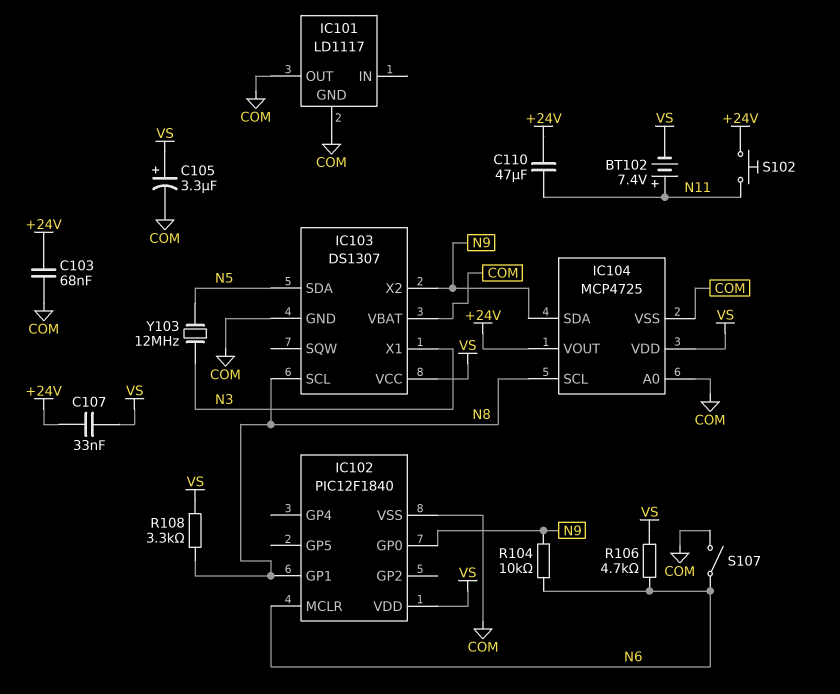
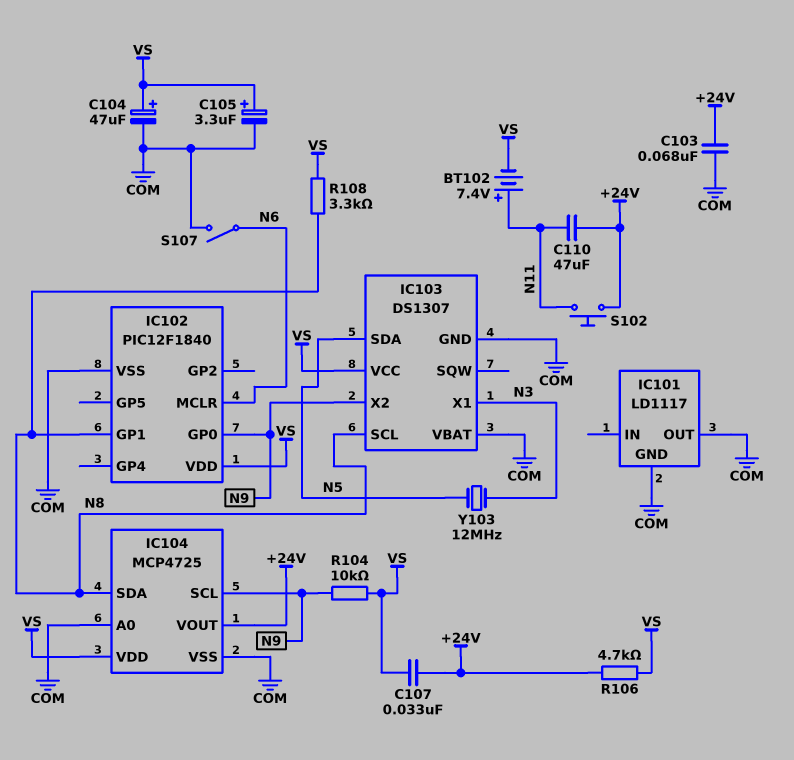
C104: none -> 47uF (plus VS, minus COM)
IC104 pin SCL: N8 -> N9
IC104 pin SDA: N9 -> N8
R104: 10k (N6, N9) -> 10k (N9, VS)
R106: 4.7k (N6, VS) -> 4.7k (+24V, VS)

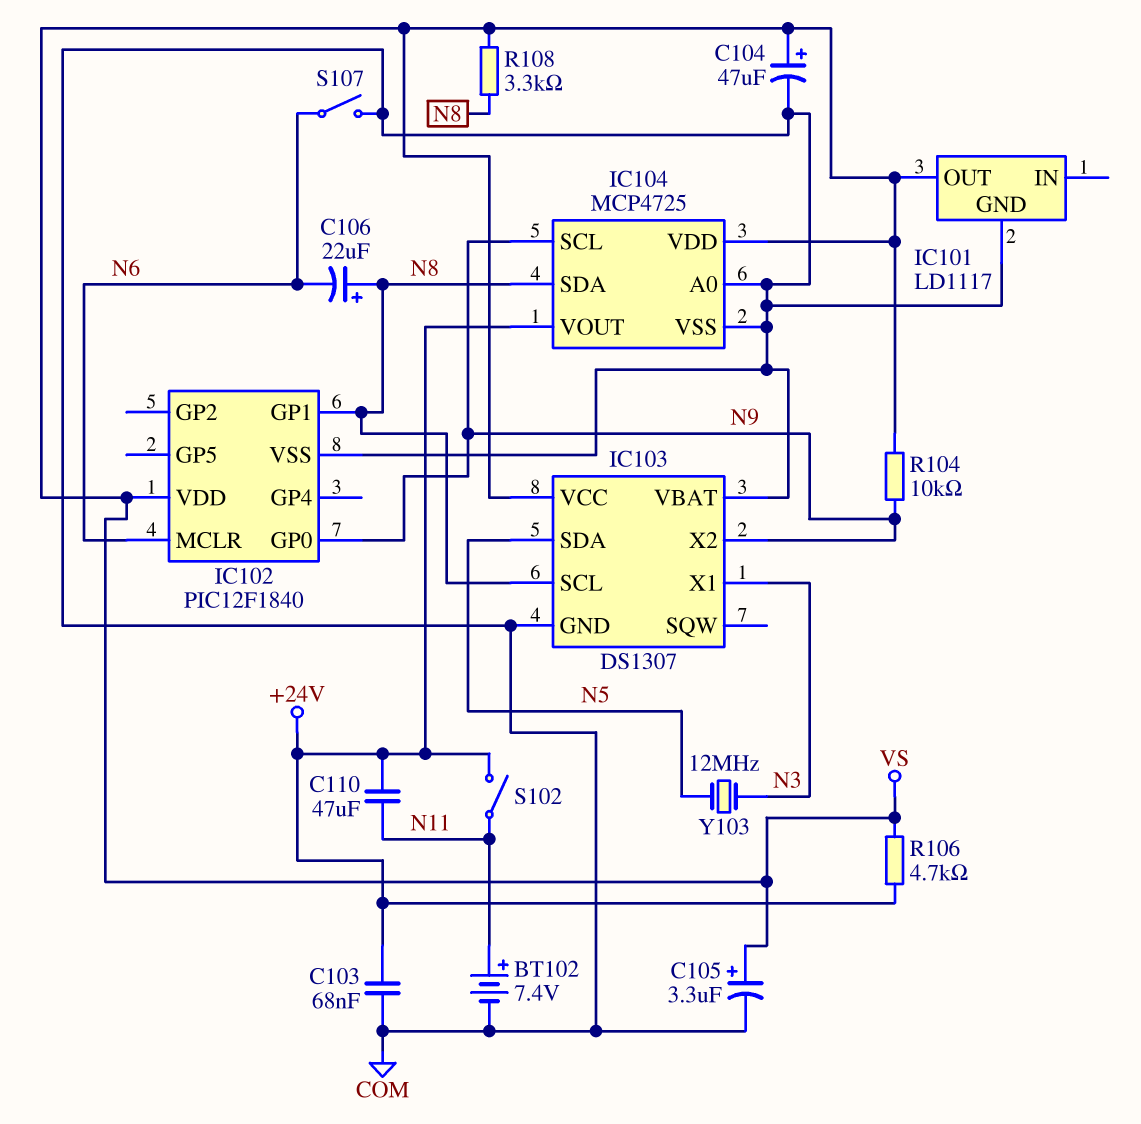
BT102: 7.4V (plus N11, minus VS) -> 7.4V (plus N11, minus COM)
C106: none -> 22uF (plus N8, minus N6)
C107: 33nF (+24V, VS) -> none
IC101 pin OUT: COM -> VS
S102: button (+24V, N11) -> switch (+24V, N11)

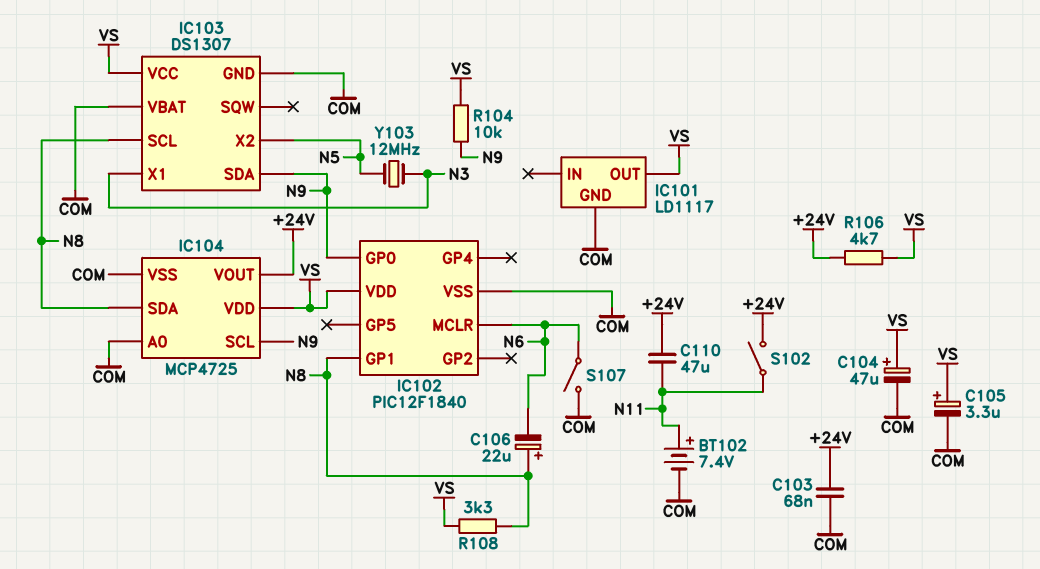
IC103 pin SDA: N5 -> N9
IC103 pin X2: N9 -> N5

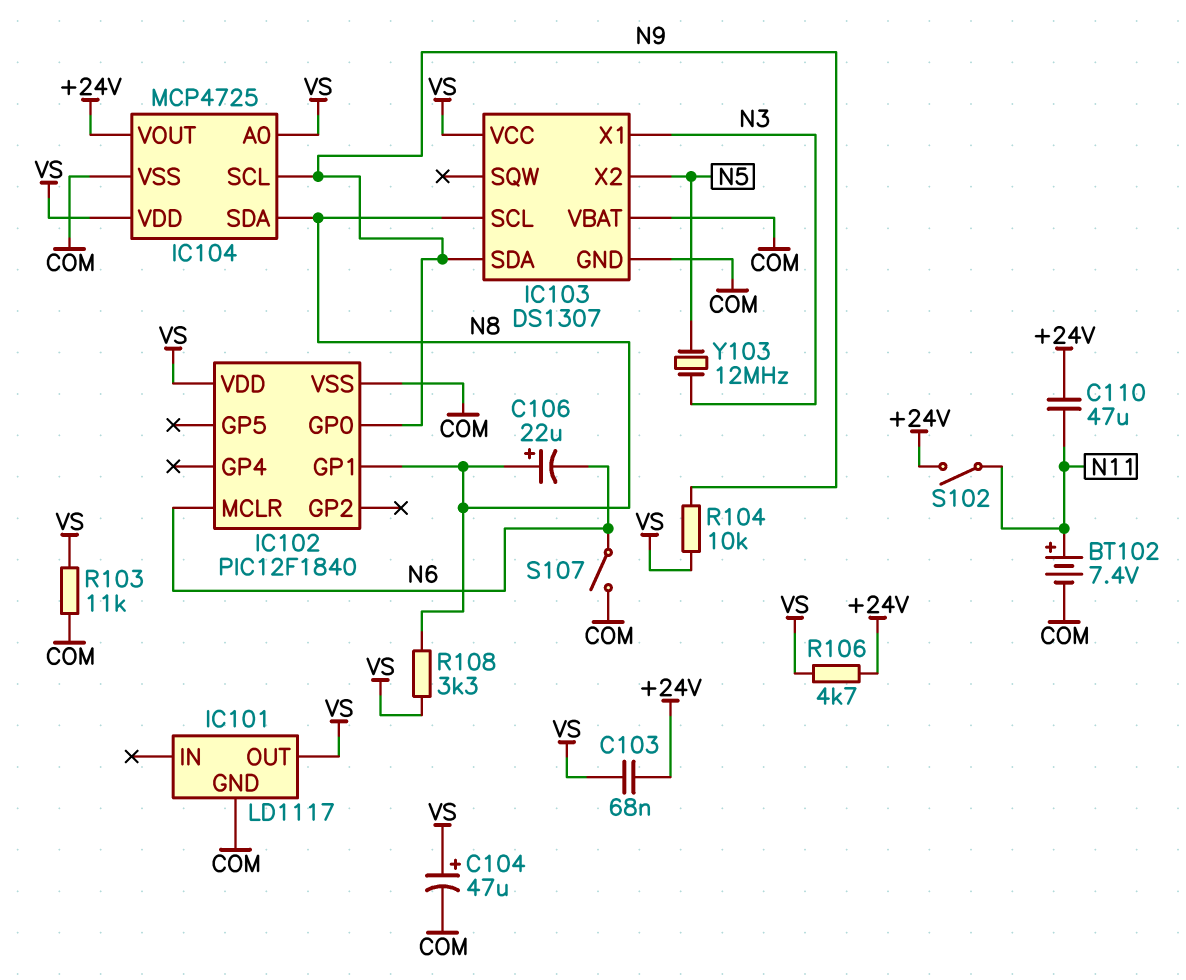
C103: 68nF (+24V, COM) -> 68nF (+24V, VS)
C105: 3.3uF (plus VS, minus COM) -> none
IC104 pin A0: COM -> VS
R103: none -> 11k (COM, VS)

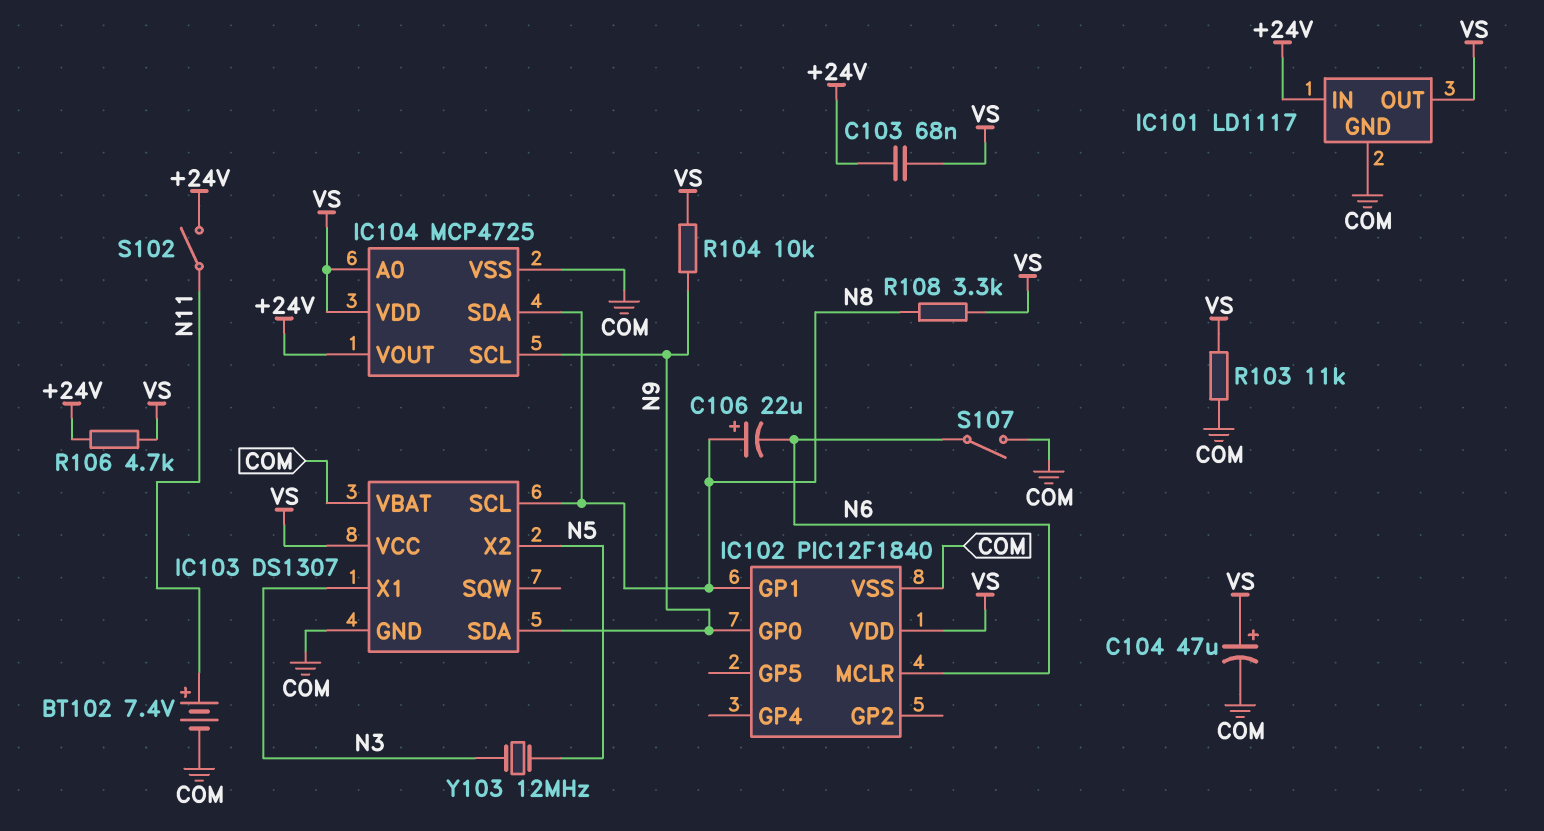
C110: 47uF (+24V, N11) -> none
IC101 pin IN: none -> +24V

